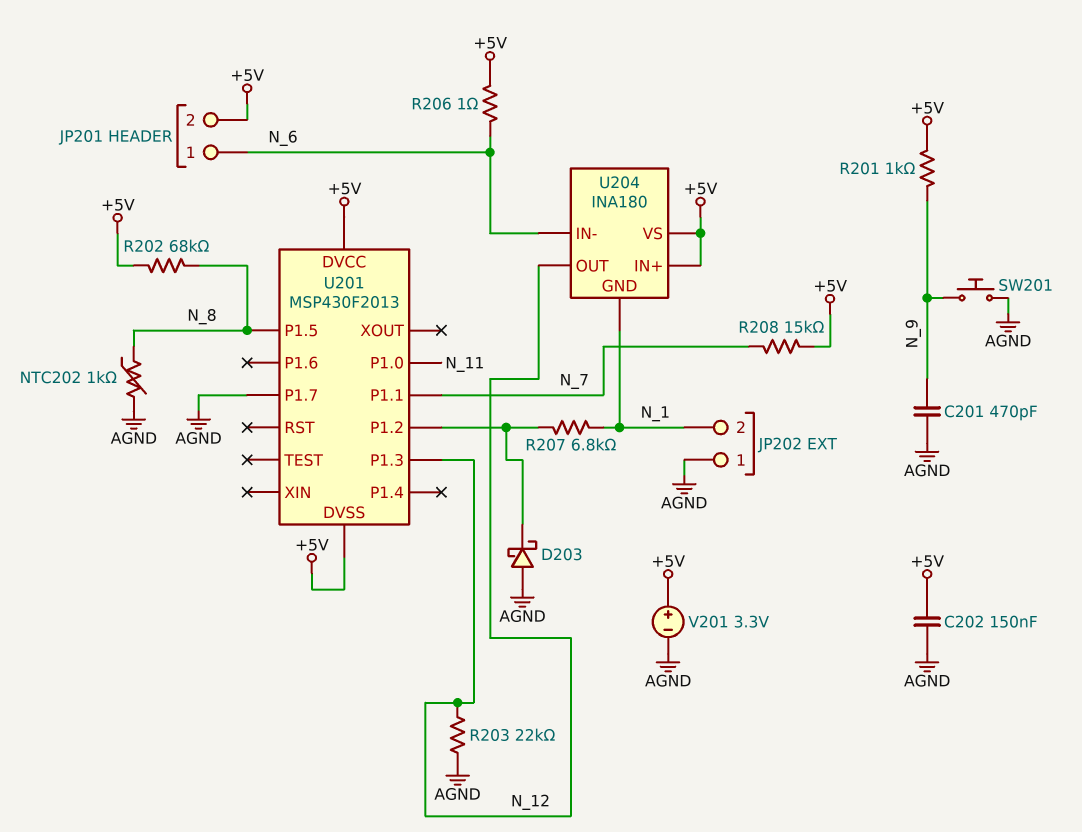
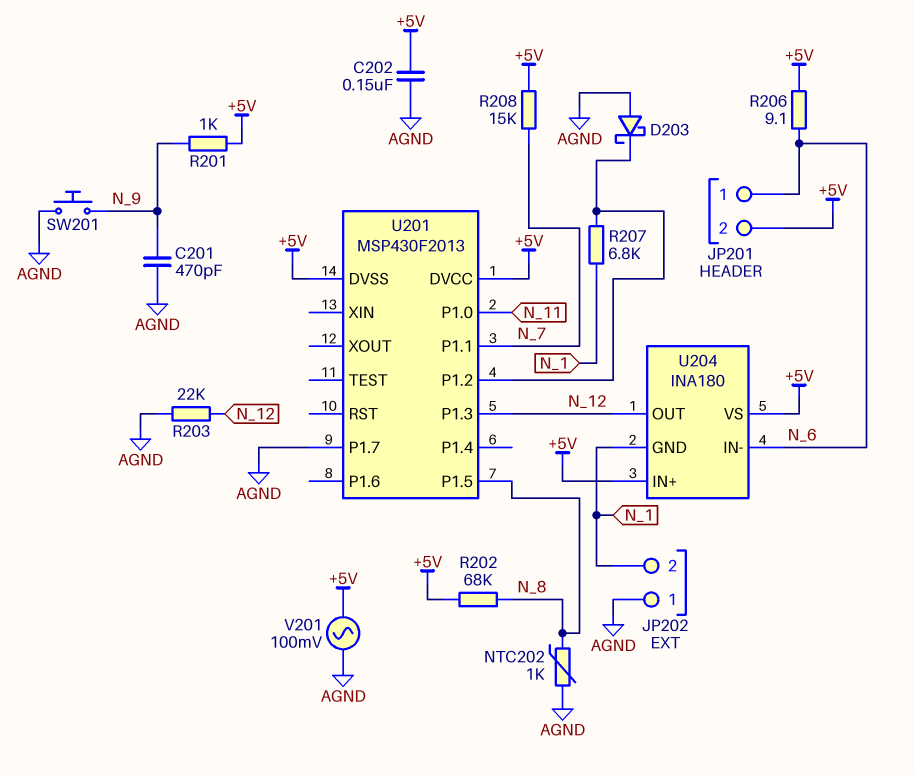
R206: 1 (+5V, N_6) -> 9.1 (+5V, N_6)
V201: 3.3V (plus +5V, minus AGND) -> AC 100mV (+5V, AGND)

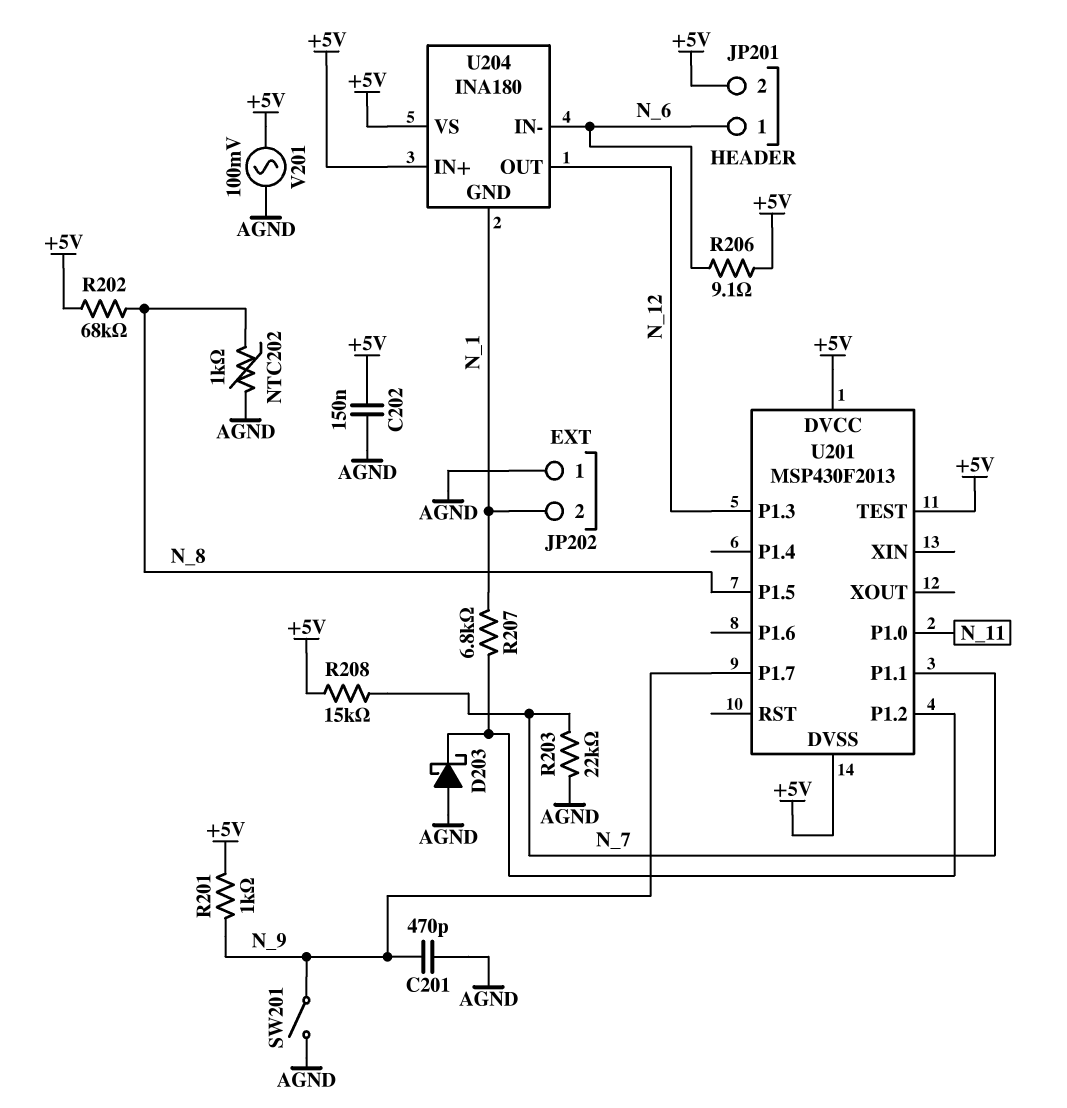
R203: 22k (AGND, N_12) -> 22k (AGND, N_7)
SW201: button (AGND, N_9) -> switch (AGND, N_9)
U201 pin P1.7: AGND -> N_9
U201 pin TEST: none -> +5V

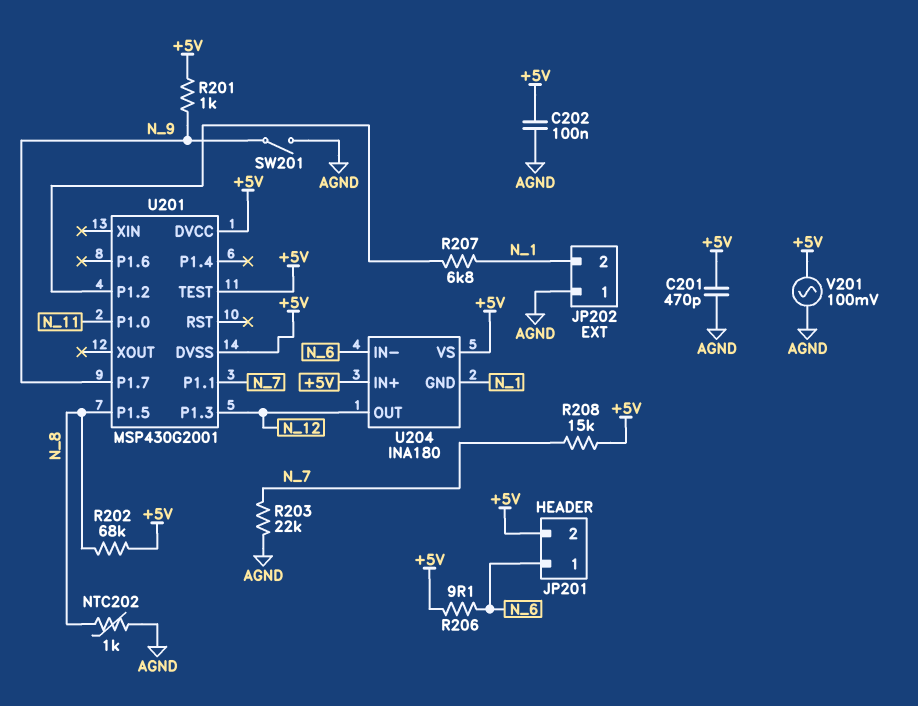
C201: 470pF (AGND, N_9) -> 470pF (+5V, AGND)
C202: 150nF (+5V, AGND) -> 100nF (+5V, AGND)
D203: schottky (A AGND, K U201/P1.2) -> none
U201: MSP430F2013 -> MSP430G2001

